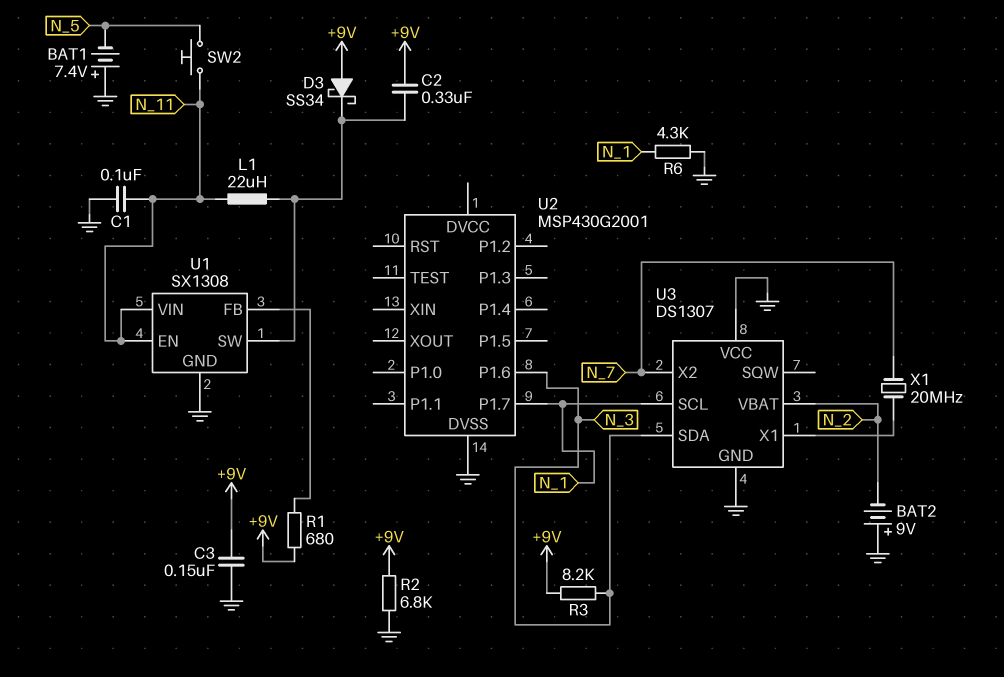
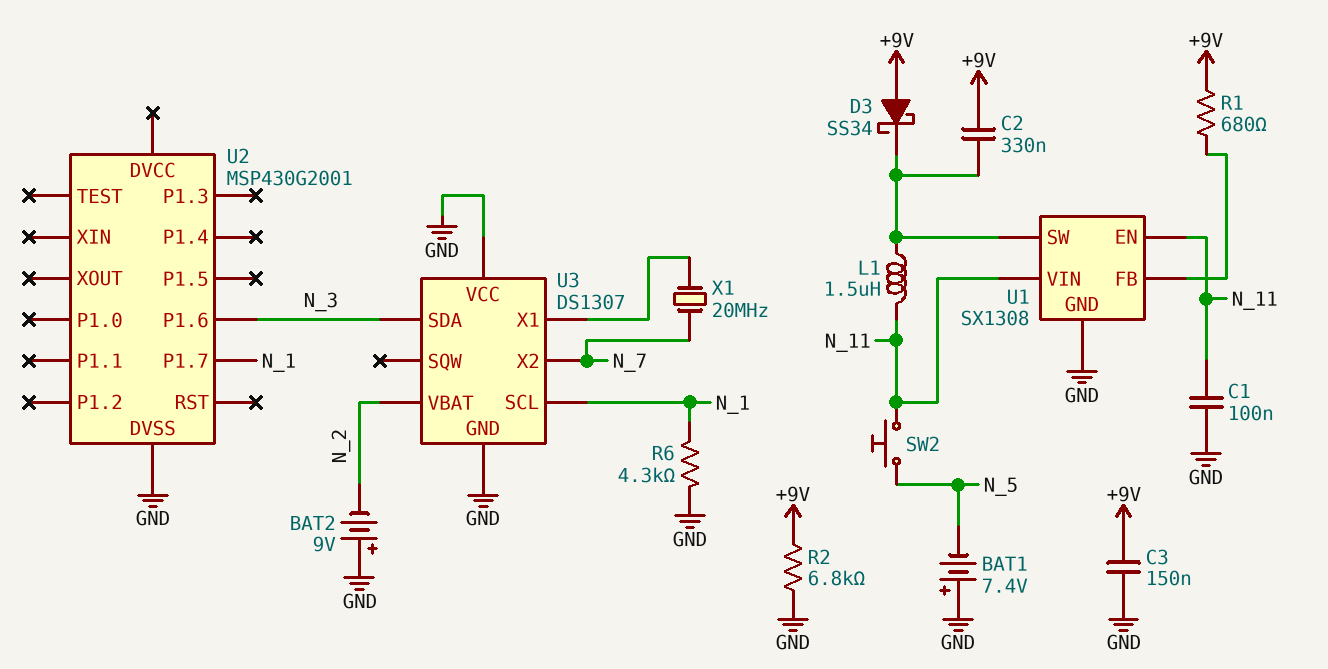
L1: 22uH (N_11, U1/SW) -> 1.5uH (N_11, U1/SW)
R3: 8.2k (+9V, N_3) -> none

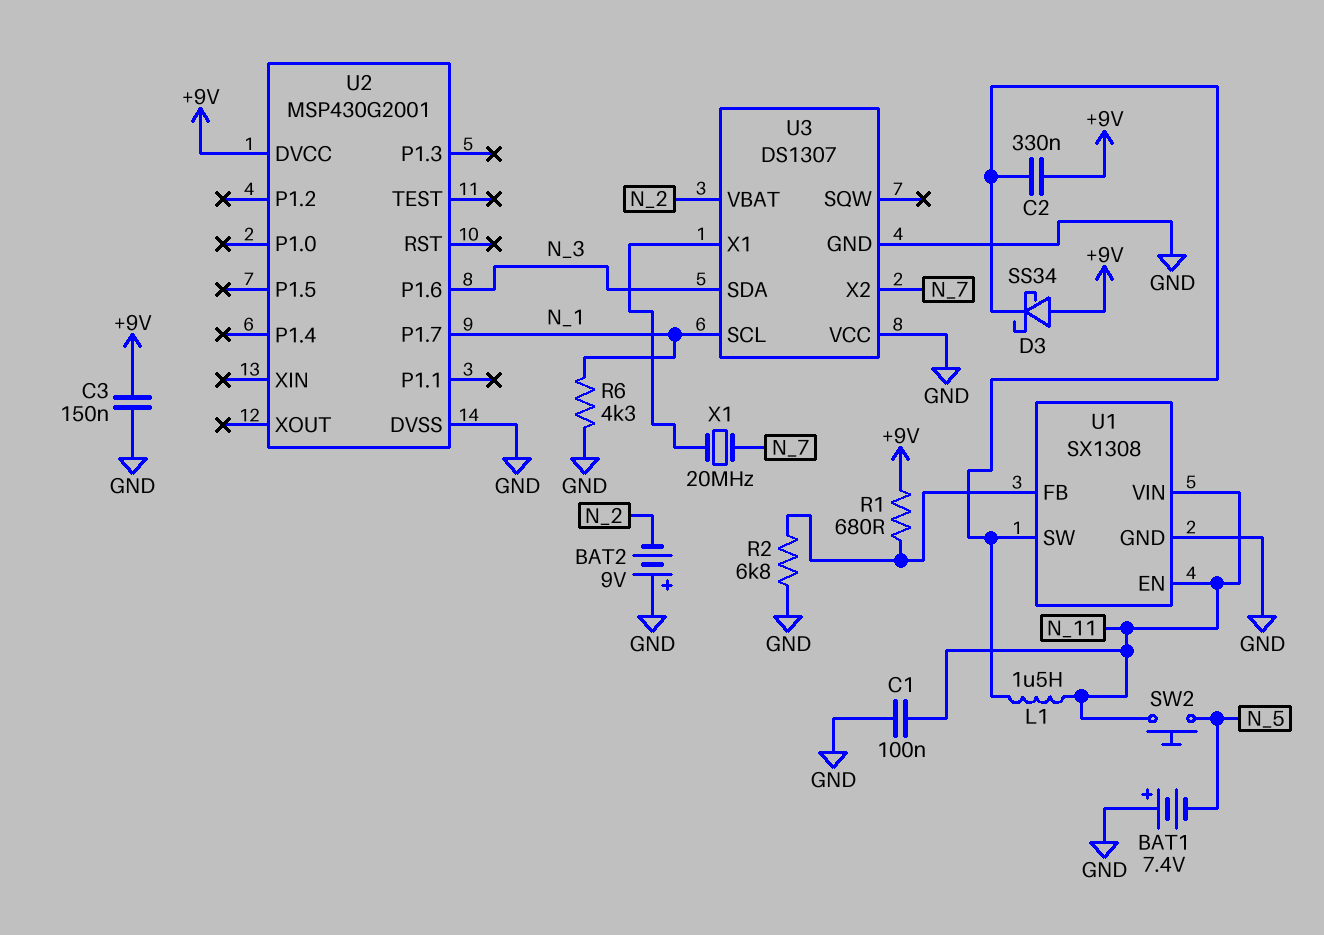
R2: 6.8k (+9V, GND) -> 6.8k (GND, U1/FB)
U2 pin DVCC: none -> +9V

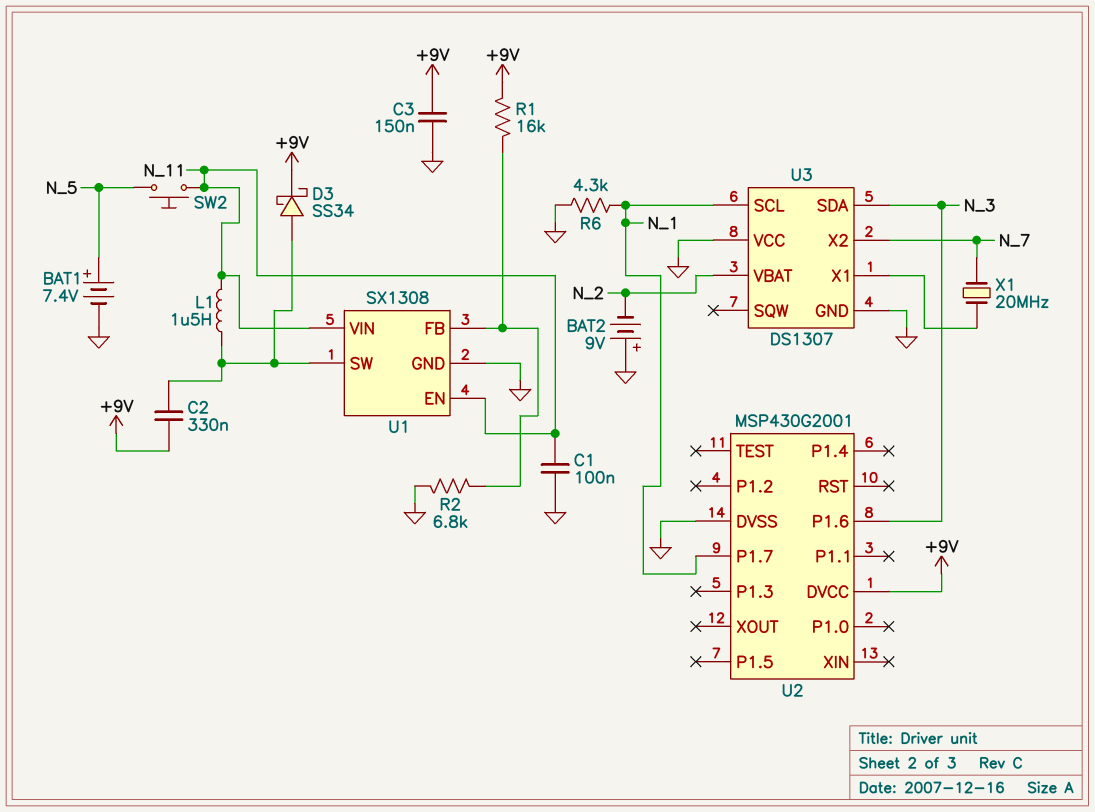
BAT1: 7.4V (plus GND, minus N_5) -> 7.4V (plus N_5, minus GND)
D3: schottky SS34 (A +9V, K U1/SW) -> schottky SS34 (A U1/SW, K +9V)
R1: 680 (+9V, U1/FB) -> 16k (+9V, U1/FB)

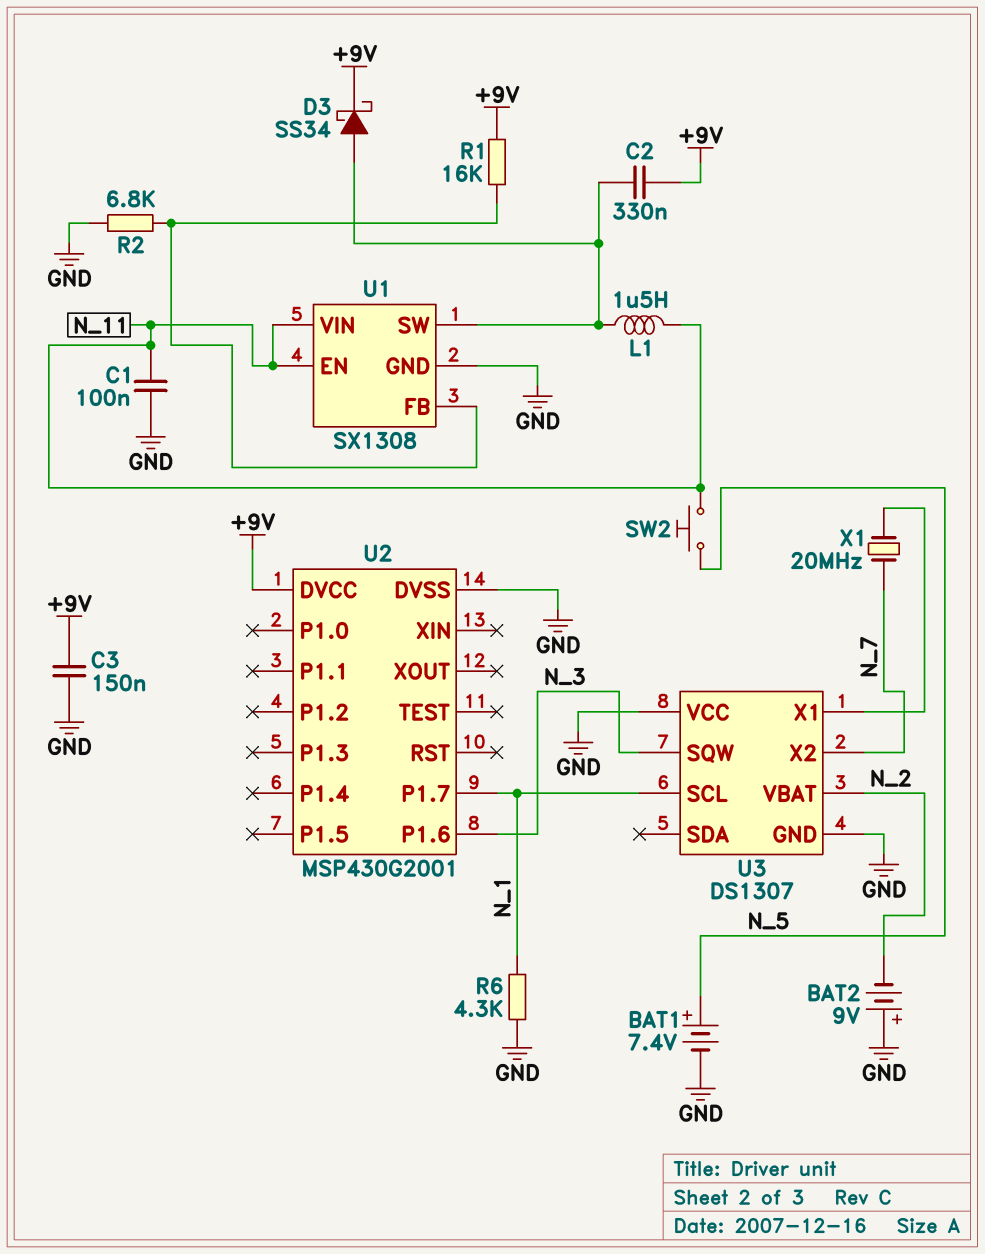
U3 pin SDA: N_3 -> none
U3 pin SQW: none -> N_3

